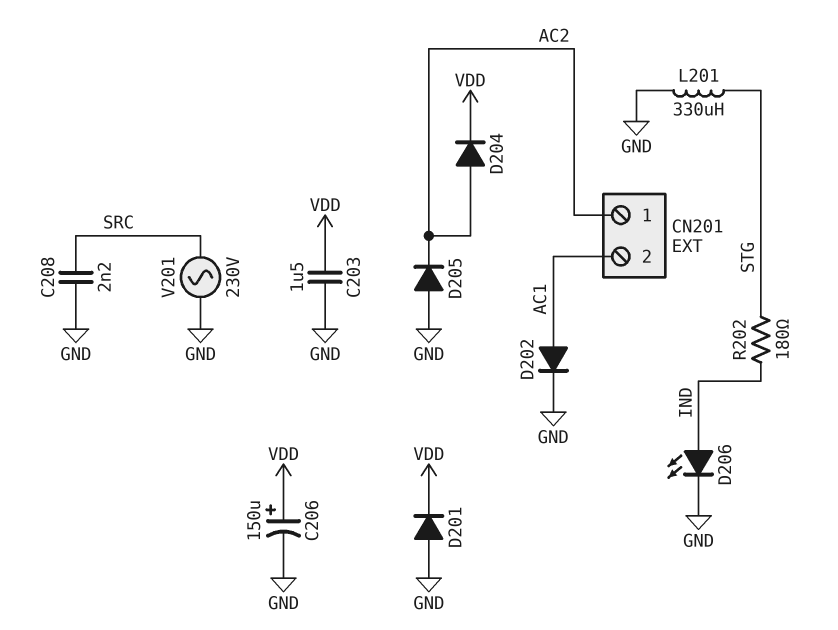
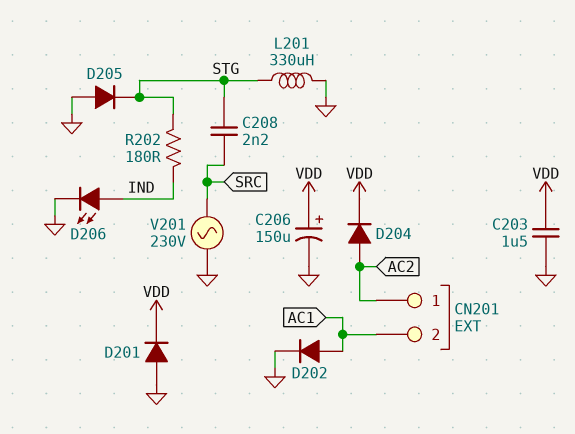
C208: 2.2nF (GND, SRC) -> 2.2nF (SRC, STG)
D205: diode (A GND, K AC2) -> diode (A GND, K STG)

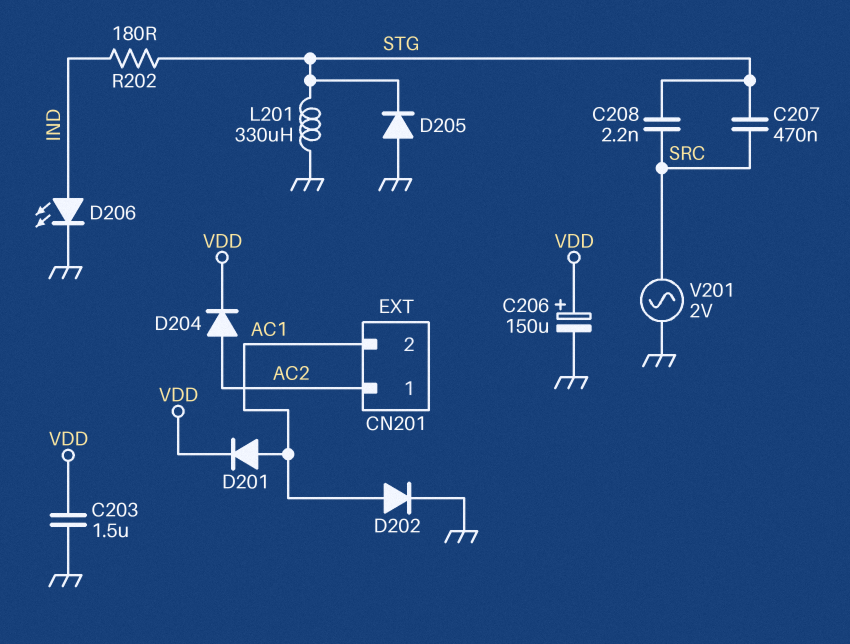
C207: none -> 470nF (SRC, STG)
D201: diode (A GND, K VDD) -> diode (A AC1, K VDD)
V201: AC 230V (GND, SRC) -> AC 2V (GND, SRC)

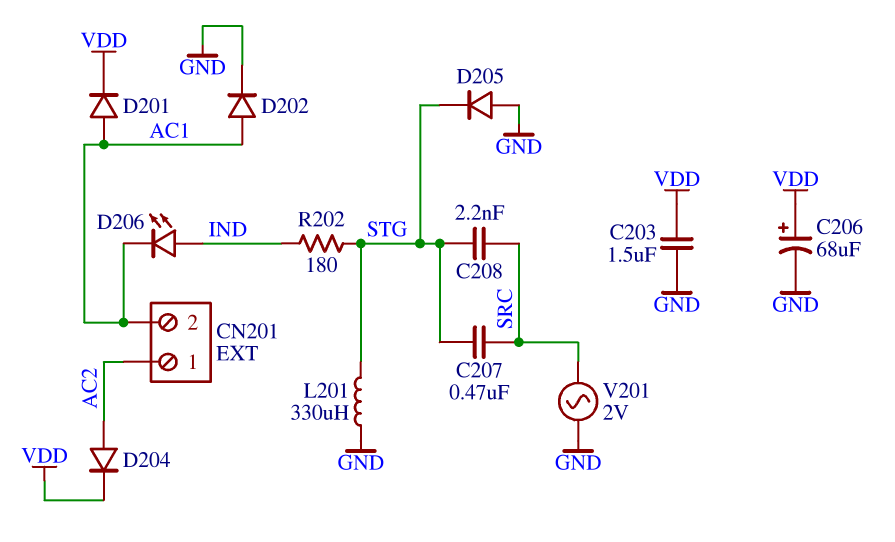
C206: 150uF (plus VDD, minus GND) -> 68uF (plus VDD, minus GND)
D206: LED (A IND, K GND) -> LED (A IND, K AC1)

